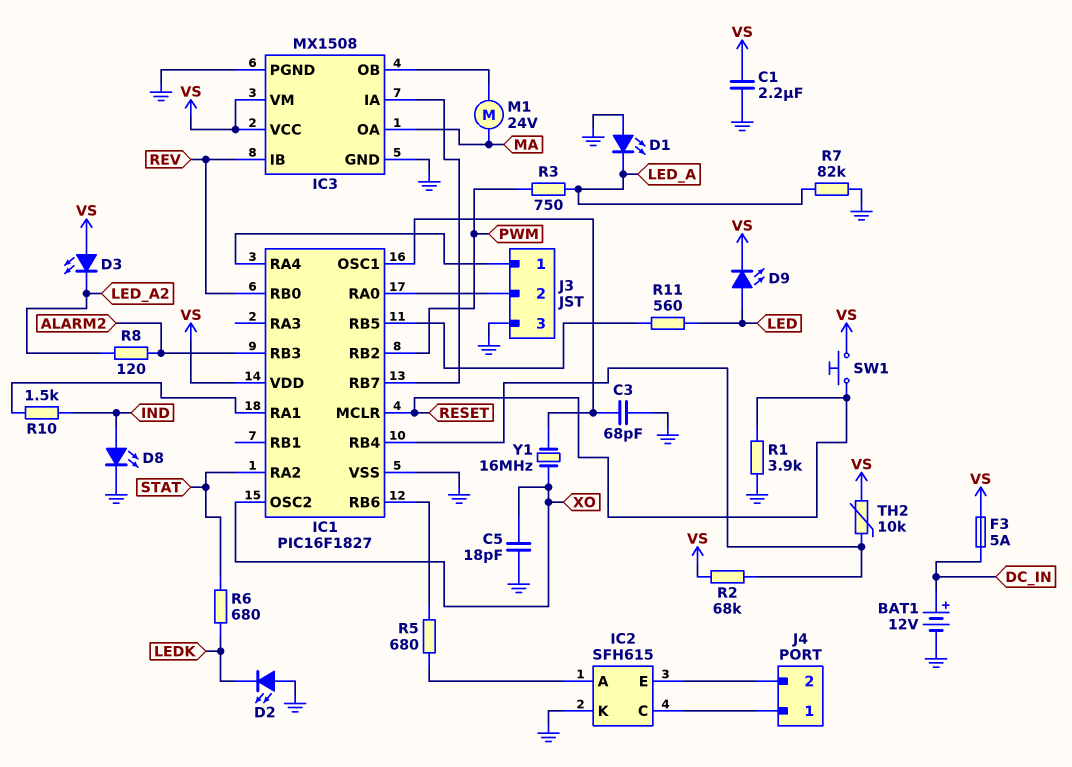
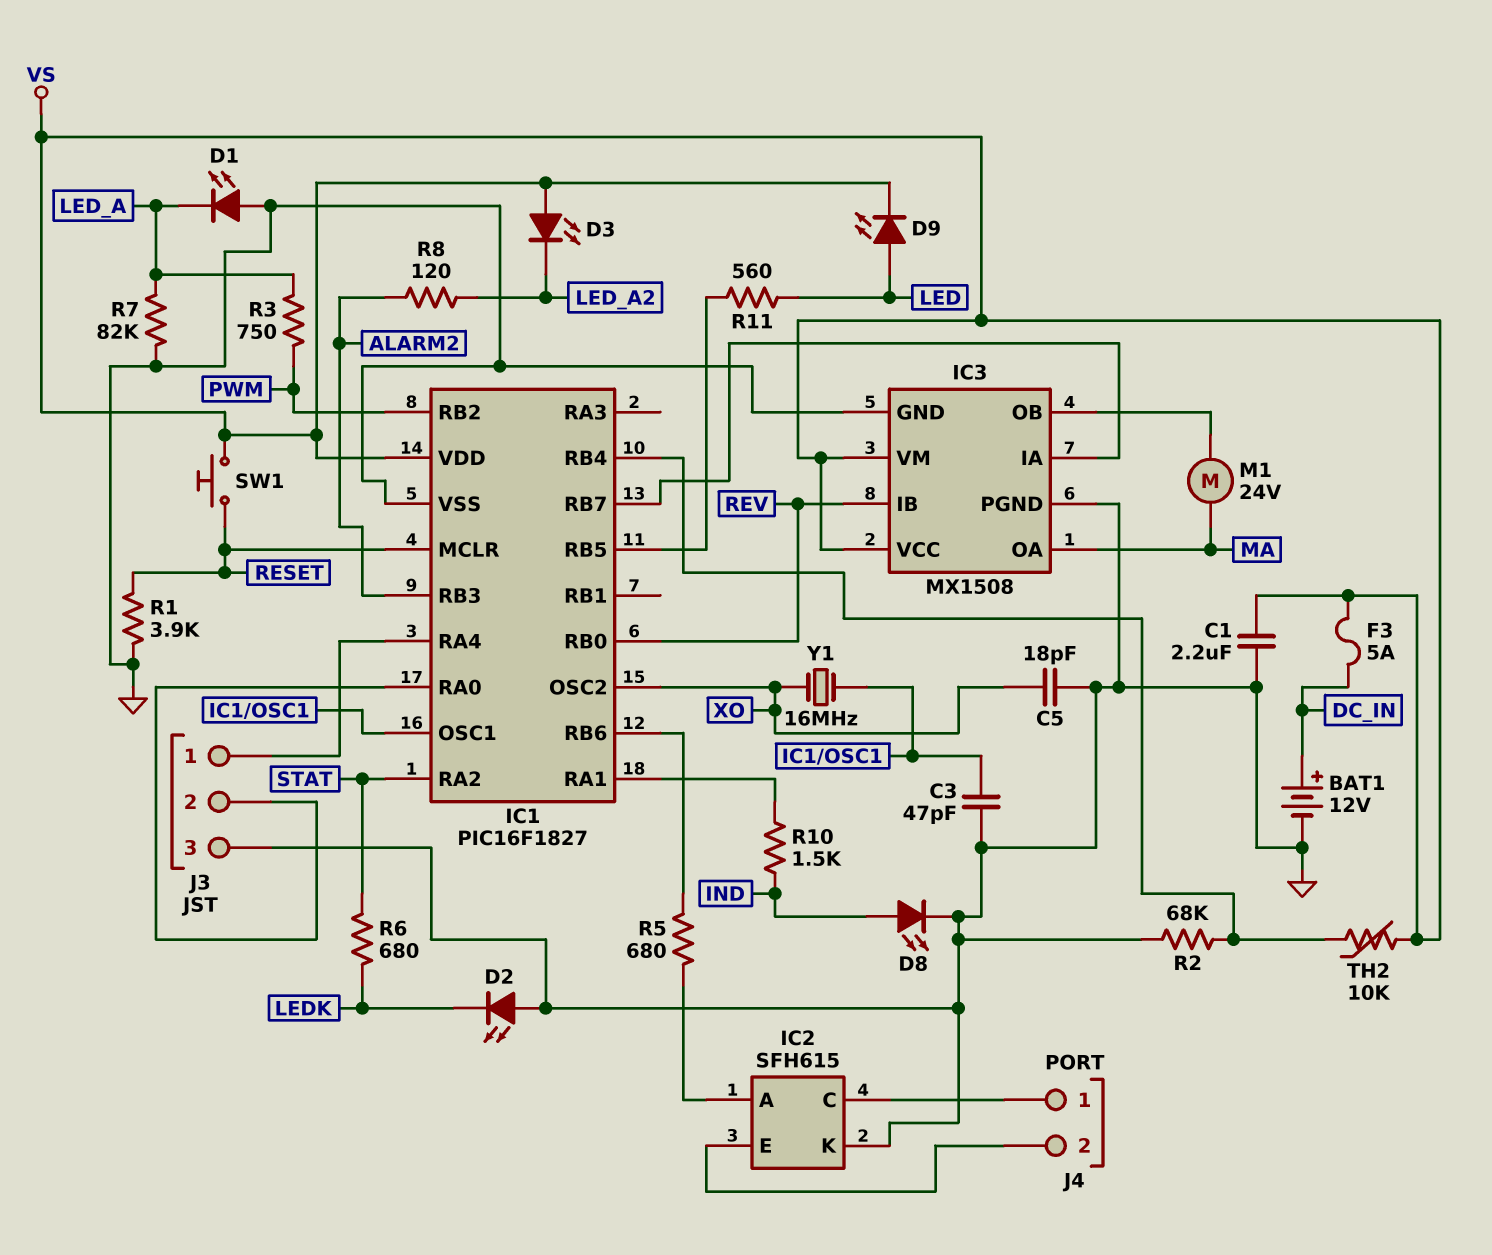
C3: 68pF (GND, IC1/OSC1) -> 47pF (GND, IC1/OSC1)
R2: 68k (IC1/RB4, VS) -> 68k (GND, IC1/RB4)

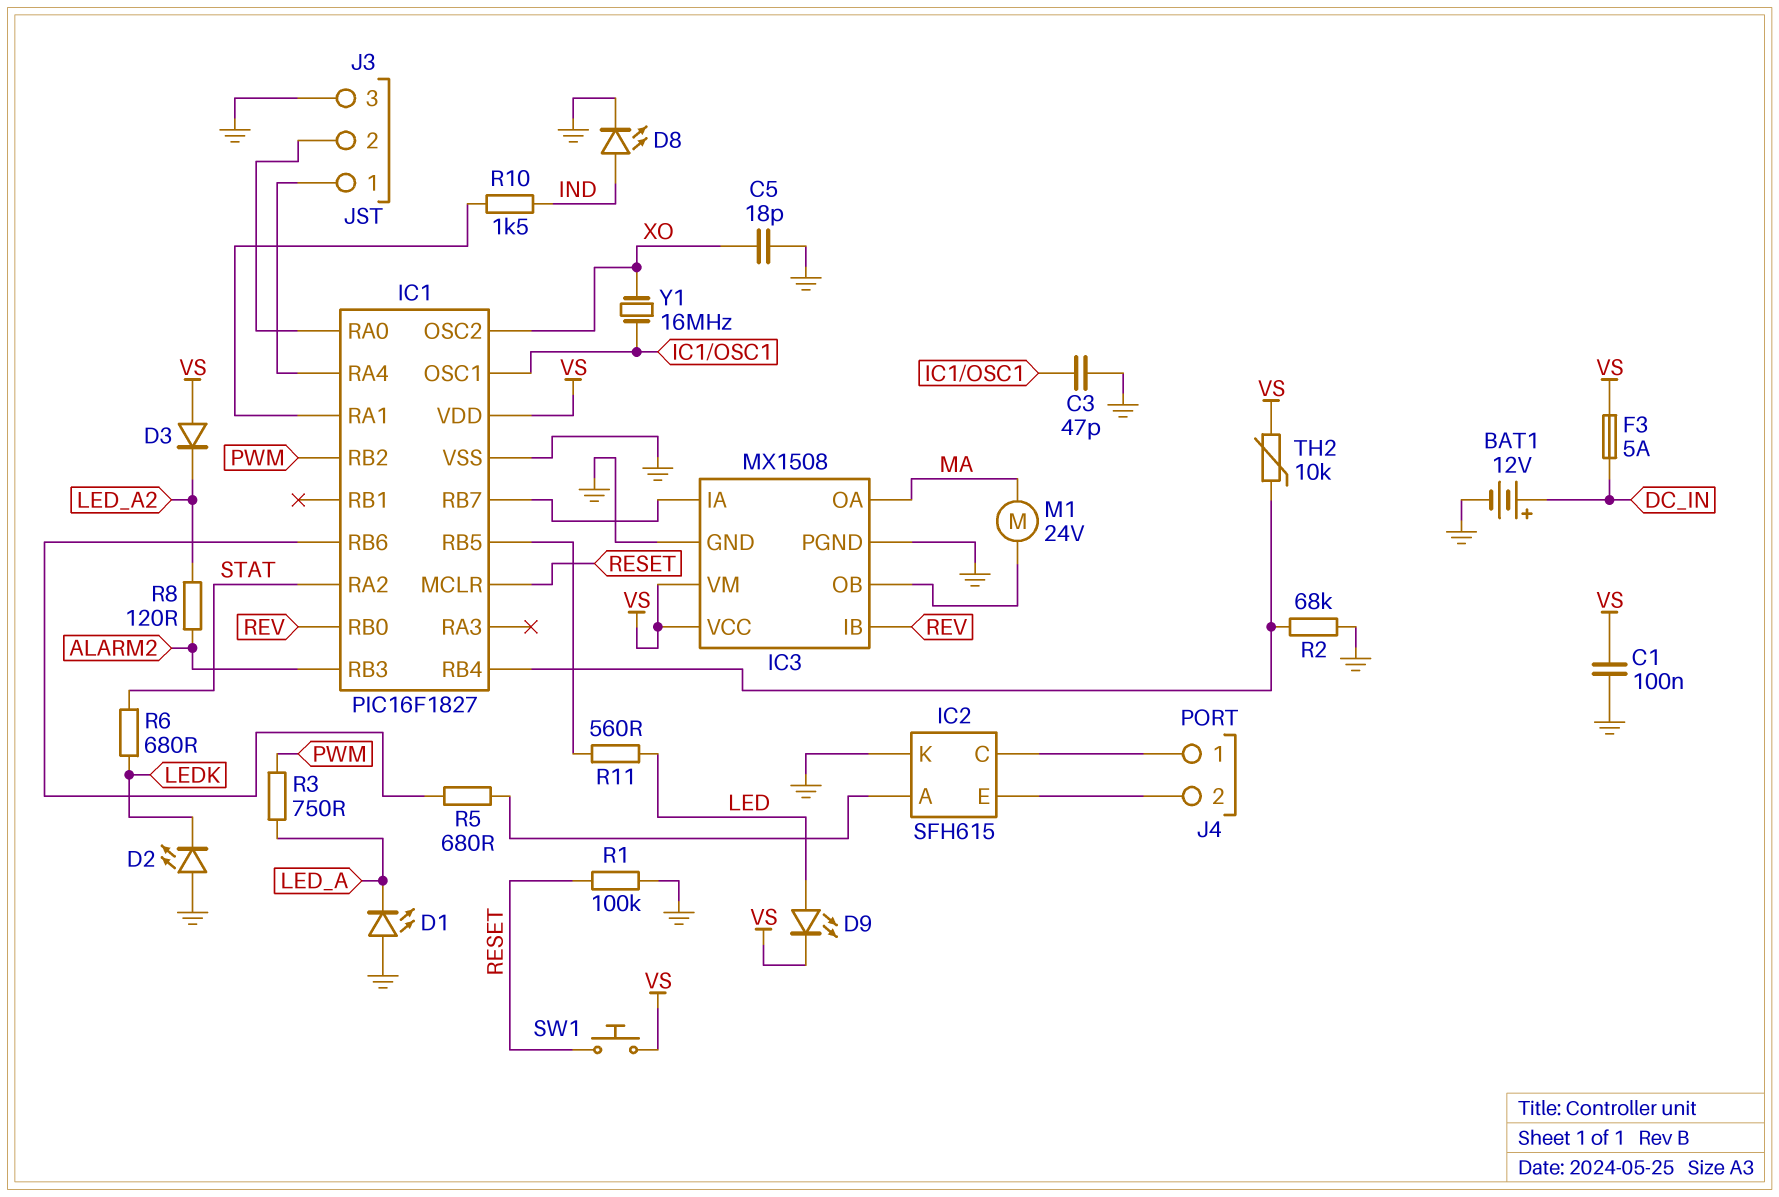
C1: 2.2uF (GND, VS) -> 100nF (GND, VS)
D3: LED (A VS, K LED_A2) -> diode (A VS, K LED_A2)
R1: 3.9k (GND, RESET) -> 100k (GND, RESET)
R7: 82k (GND, LED_A) -> none

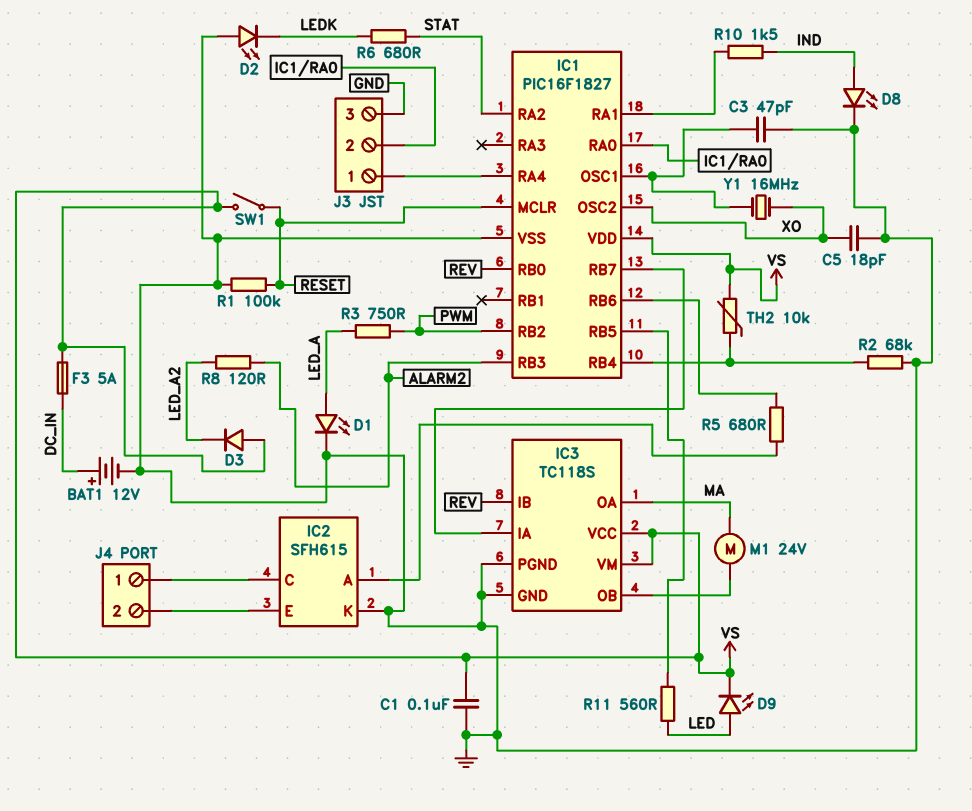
D1: LED (A GND, K LED_A) -> LED (A LED_A, K GND)
IC3: MX1508 -> TC118S
SW1: button (RESET, VS) -> switch (RESET, VS)

